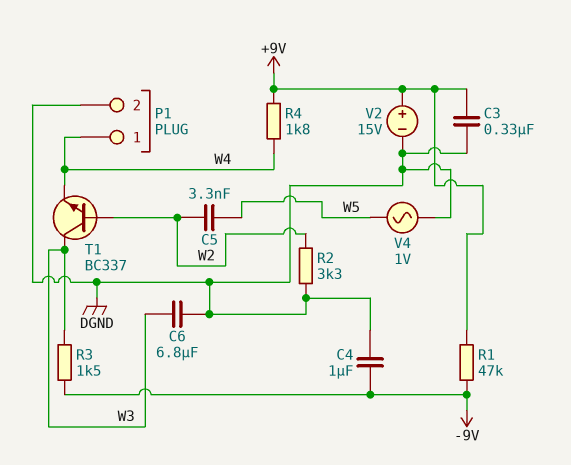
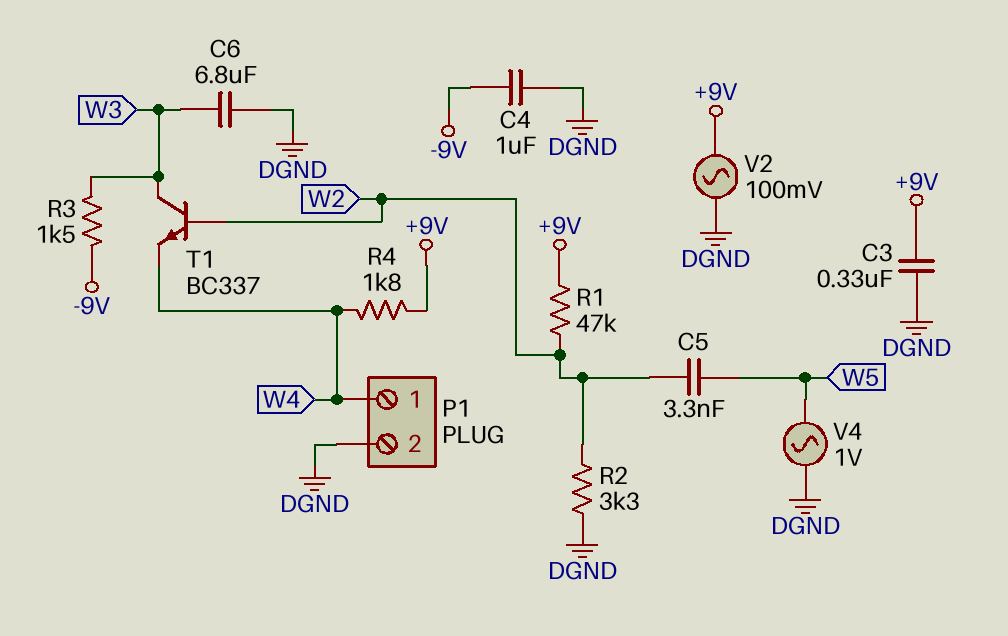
R1: 47k (+9V, -9V) -> 47k (+9V, W2)
V2: 15V (plus +9V, minus DGND) -> AC 100mV (+9V, DGND)

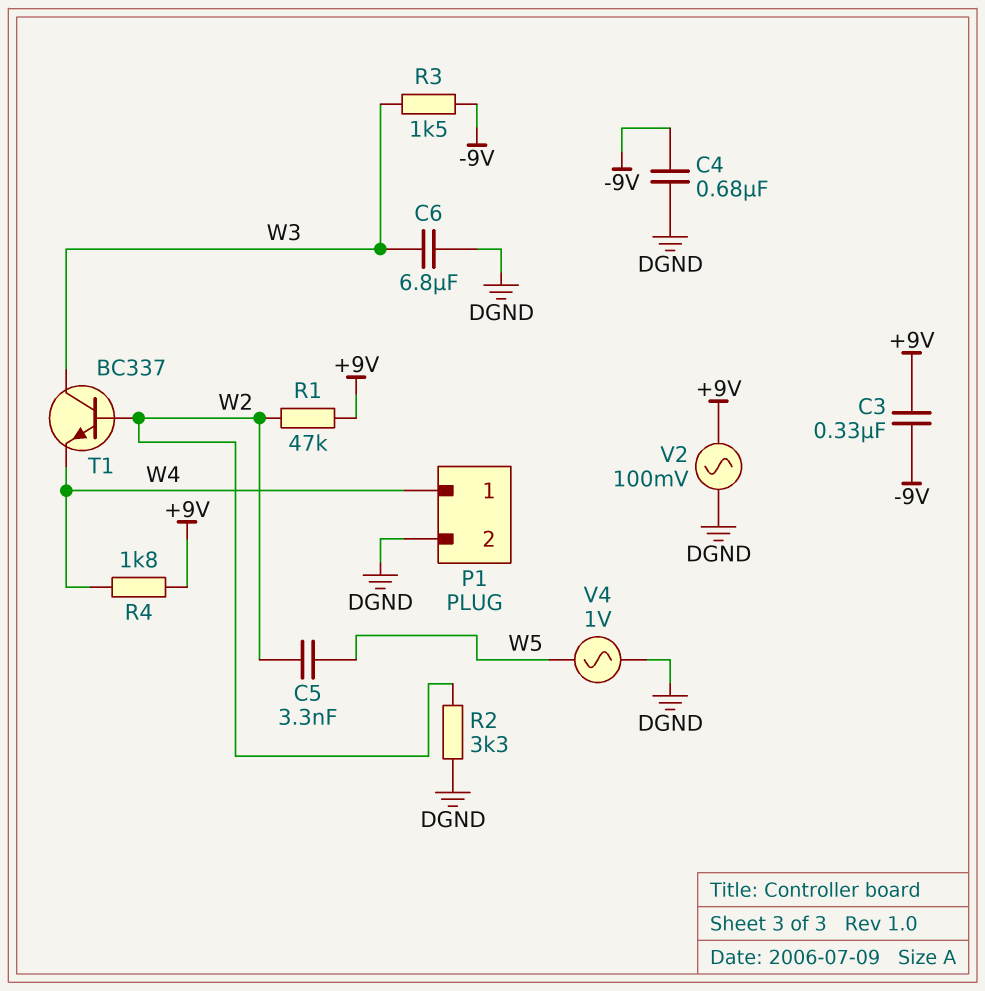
C3: 330nF (+9V, DGND) -> 330nF (+9V, -9V)
C4: 1uF (-9V, DGND) -> 680nF (-9V, DGND)

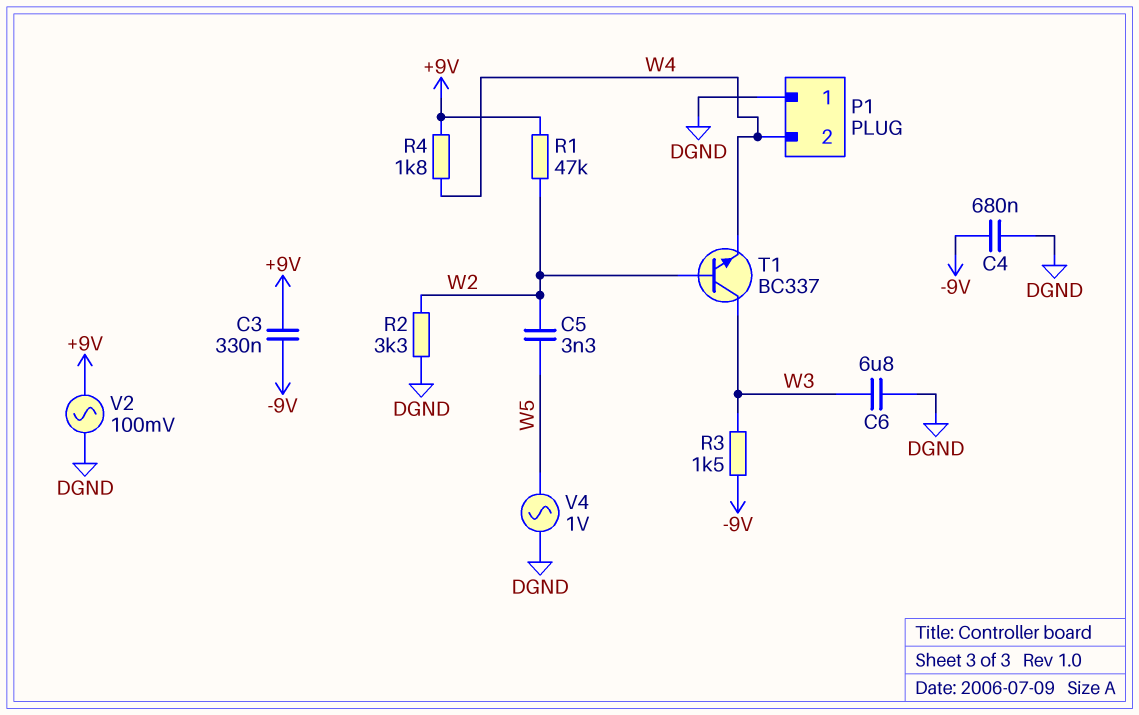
P1 pin 1: W4 -> DGND
P1 pin 2: DGND -> W4

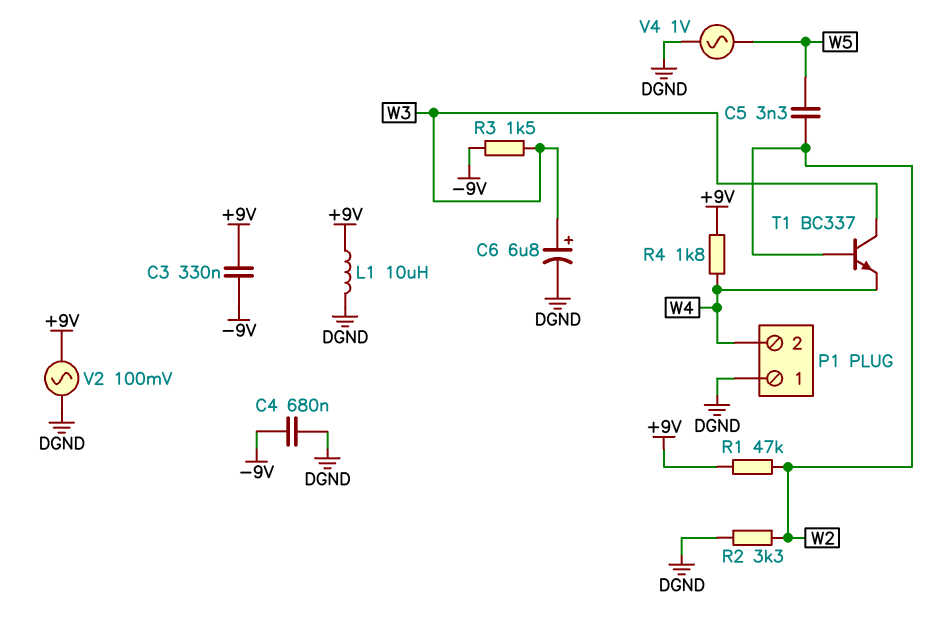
C6: 6.8uF (DGND, W3) -> 6.8uF (plus W3, minus DGND)
L1: none -> 10uH (+9V, DGND)

